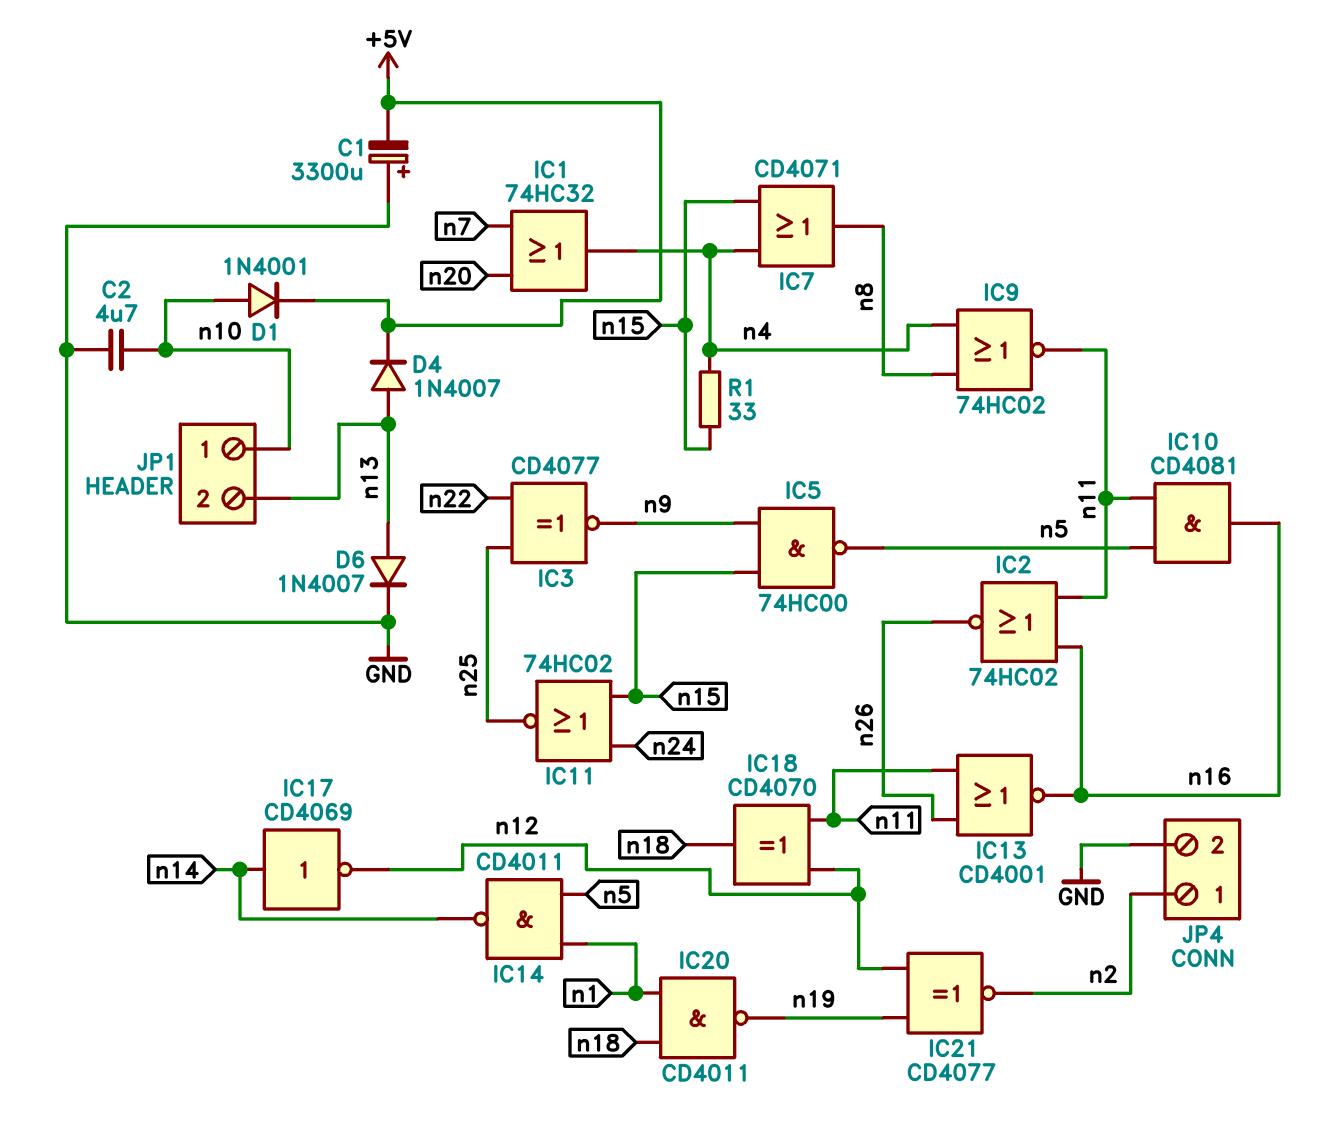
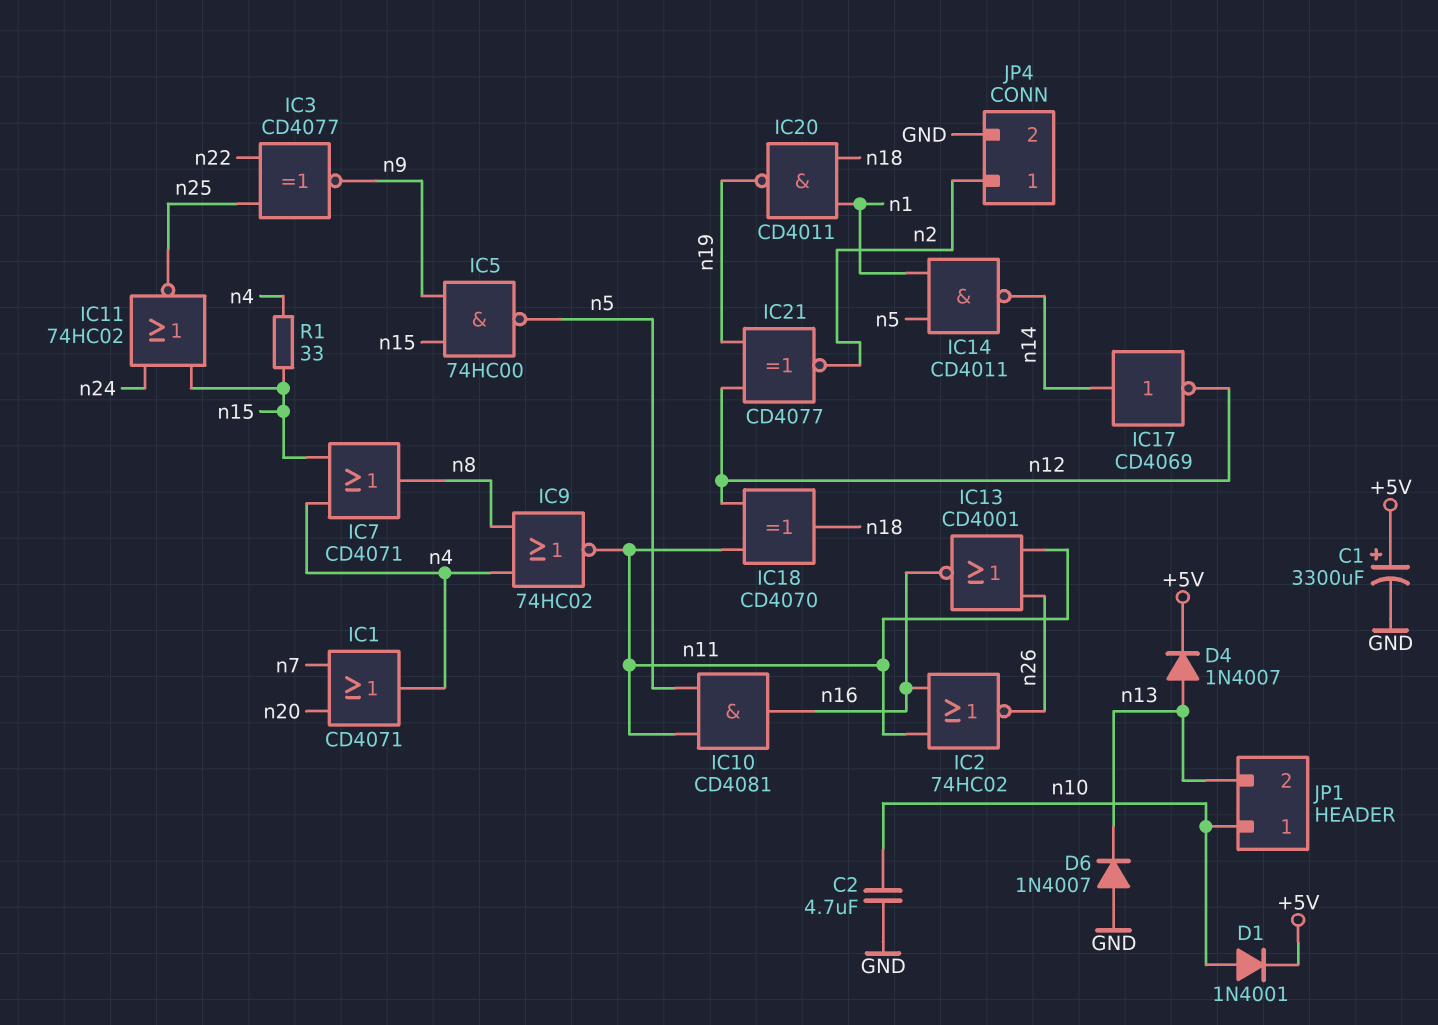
C1: 3300uF (plus GND, minus +5V) -> 3300uF (plus +5V, minus GND)
D6: diode 1N4007 (A n13, K GND) -> diode 1N4007 (A GND, K n13)
IC1: OR 74HC32 (in n7, in n20, out n4) -> OR CD4071 (in n7, in n20, out n4)

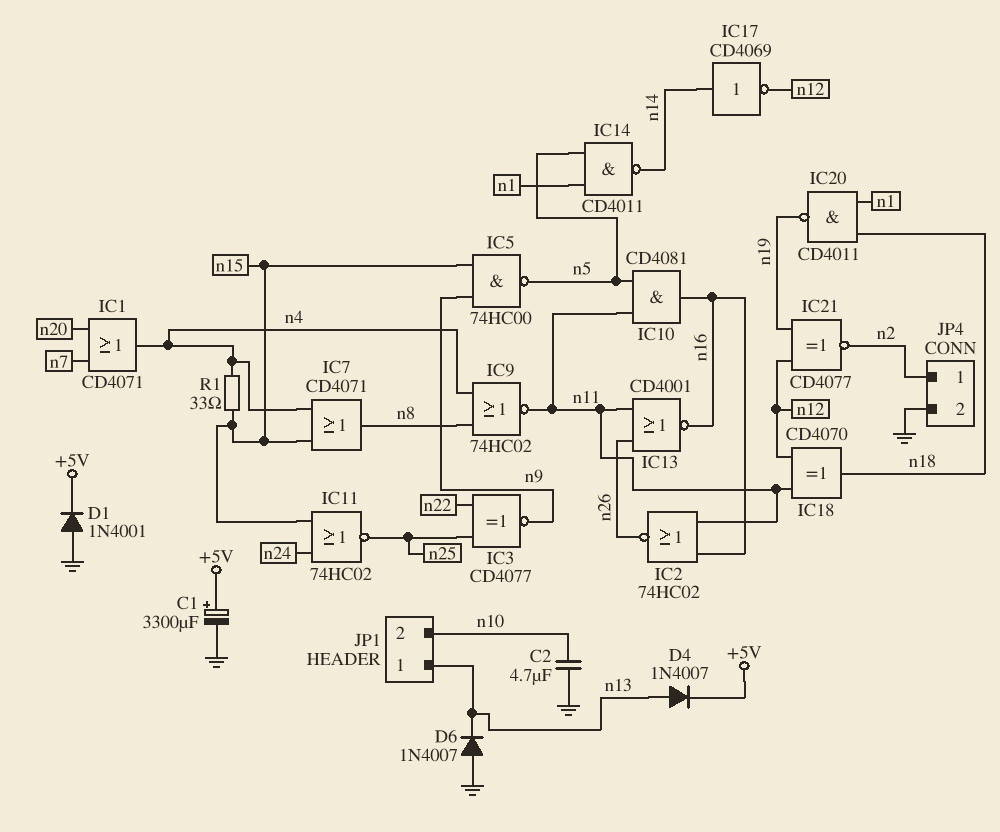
D1: diode 1N4001 (A n10, K +5V) -> diode 1N4001 (A GND, K +5V)
JP1 pin 1: n10 -> n13
JP1 pin 2: n13 -> n10

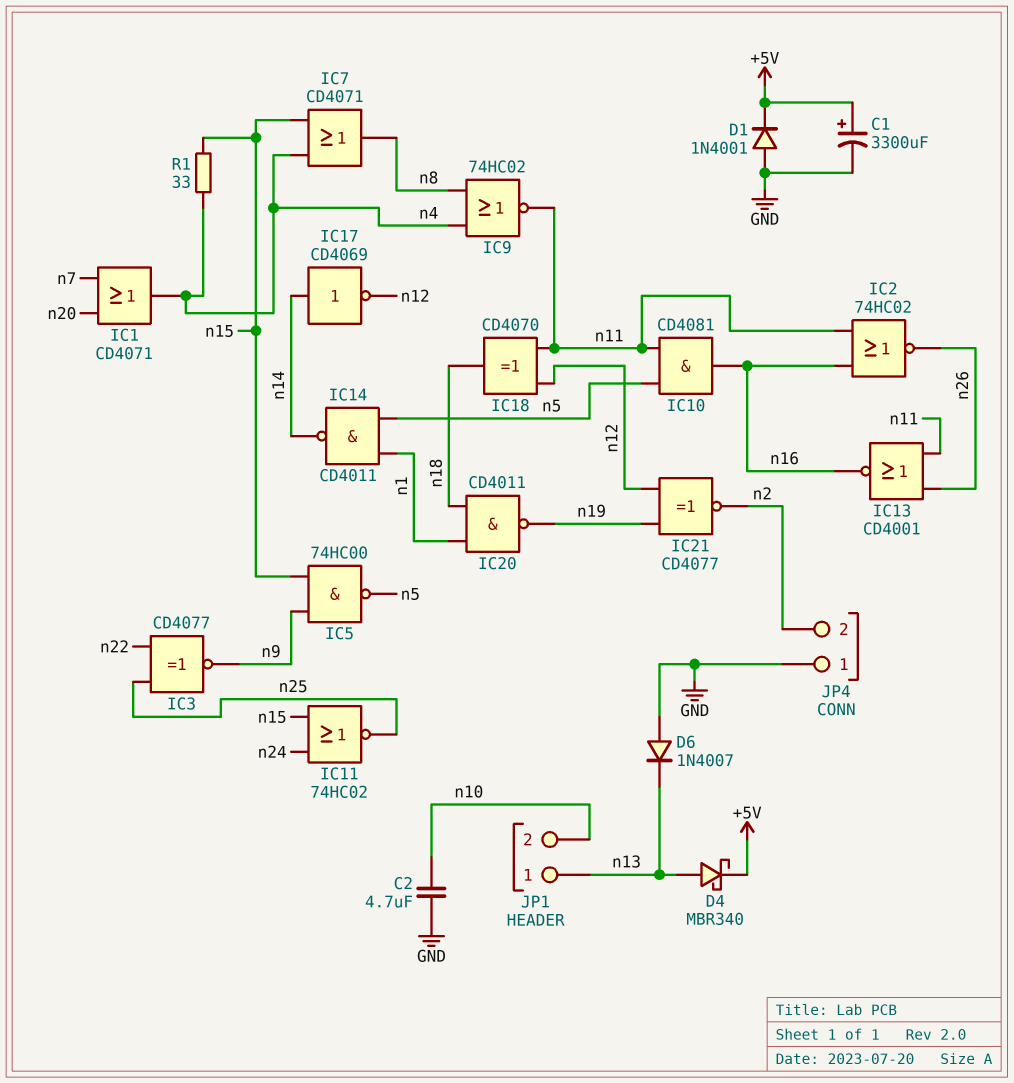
D4: diode 1N4007 (A n13, K +5V) -> schottky MBR340 (A n13, K +5V)
JP4 pin 1: n2 -> GND
JP4 pin 2: GND -> n2

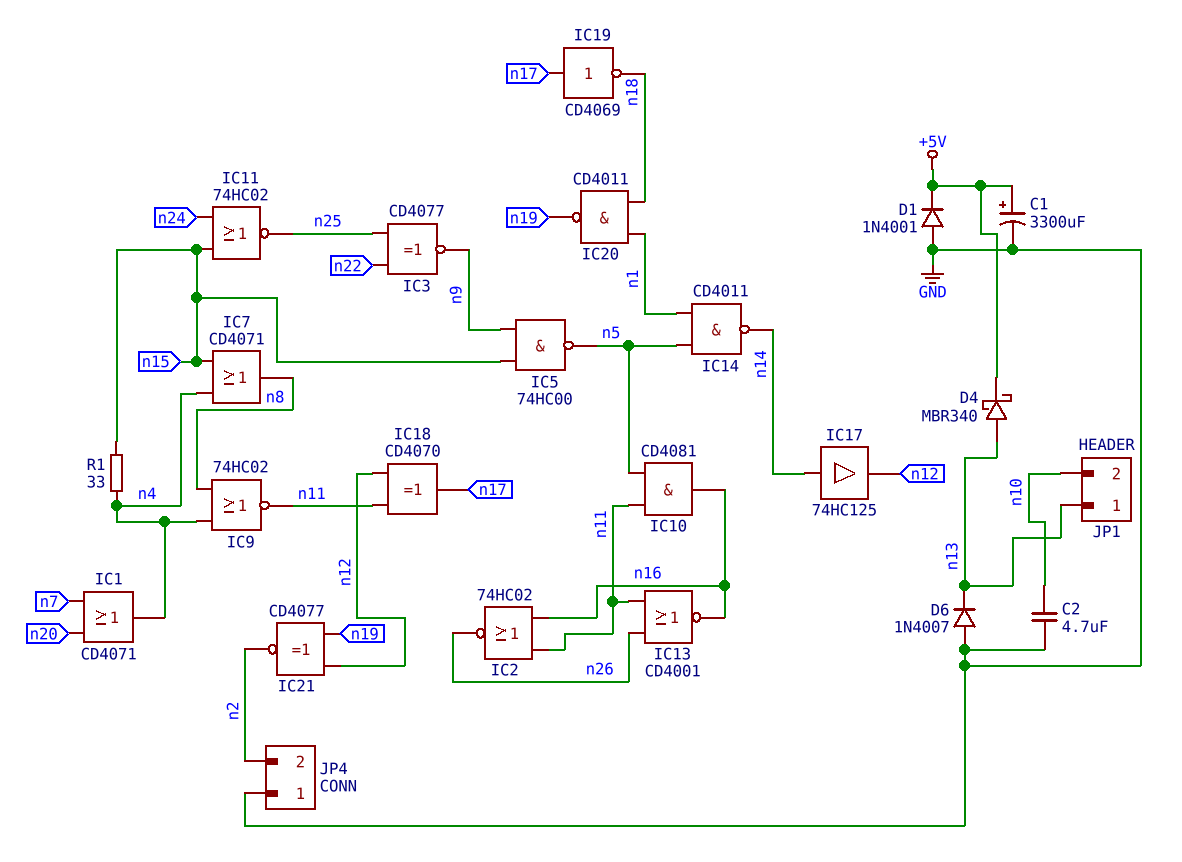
IC17: NOT CD4069 (in n14, out n12) -> buffer 74HC125 (in n14, out n12)
IC18: XOR CD4070 (in n11, in n12, out n18) -> XOR CD4070 (in n11, in n12, out n17)
IC19: none -> NOT CD4069 (in n17, out n18)

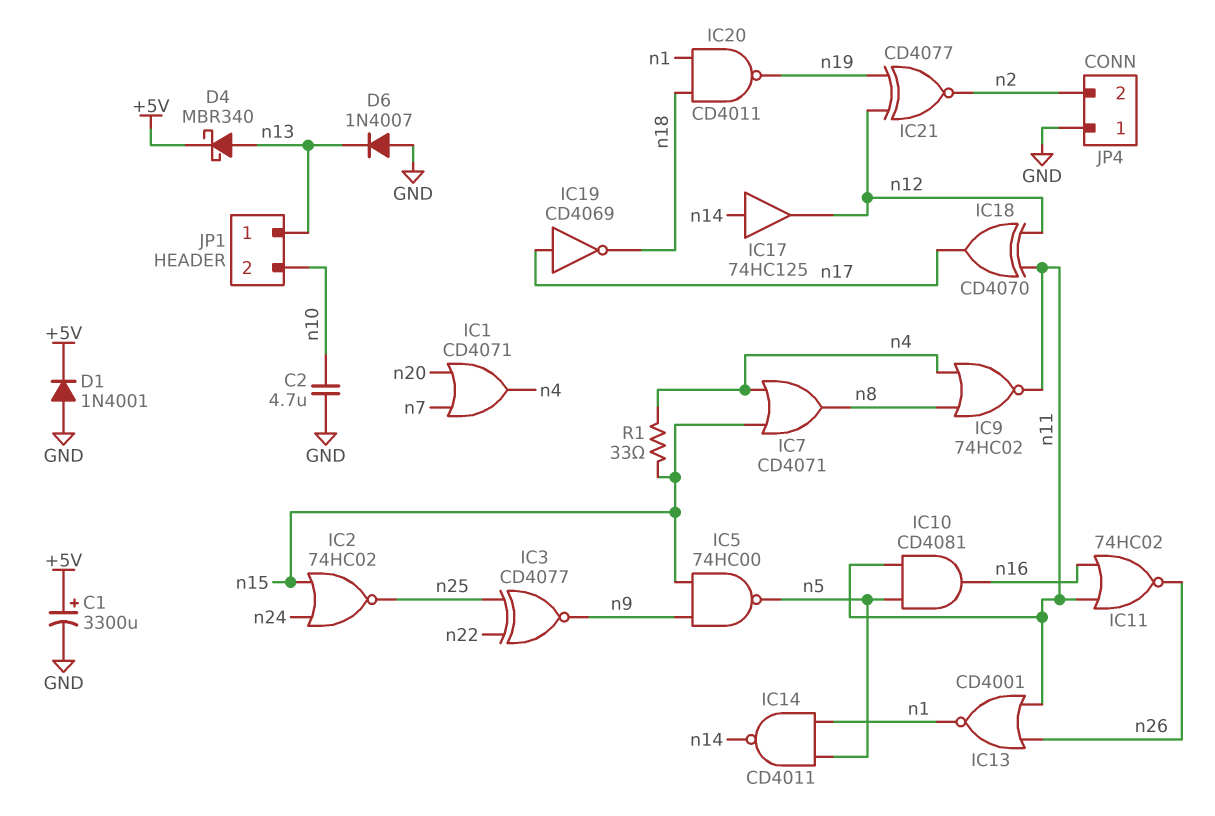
IC2: NOR 74HC02 (in n11, in n16, out n26) -> NOR 74HC02 (in n15, in n24, out n25)
IC11: NOR 74HC02 (in n15, in n24, out n25) -> NOR 74HC02 (in n11, in n16, out n26)
IC13: NOR CD4001 (in n11, in n26, out n16) -> NOR CD4001 (in n11, in n26, out n1)

